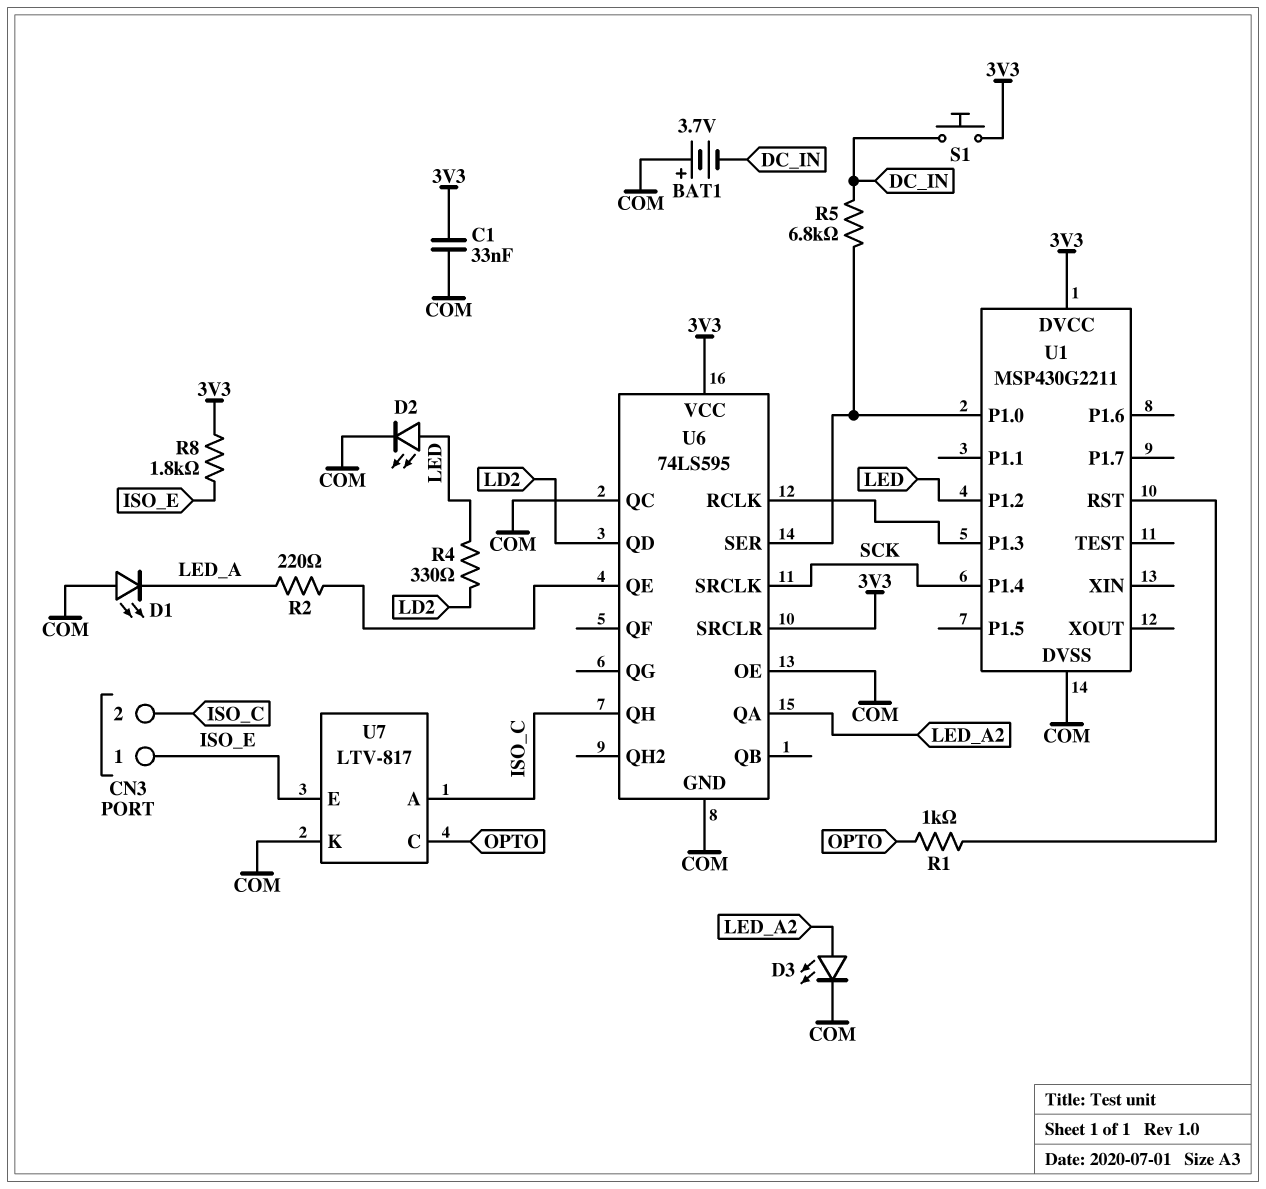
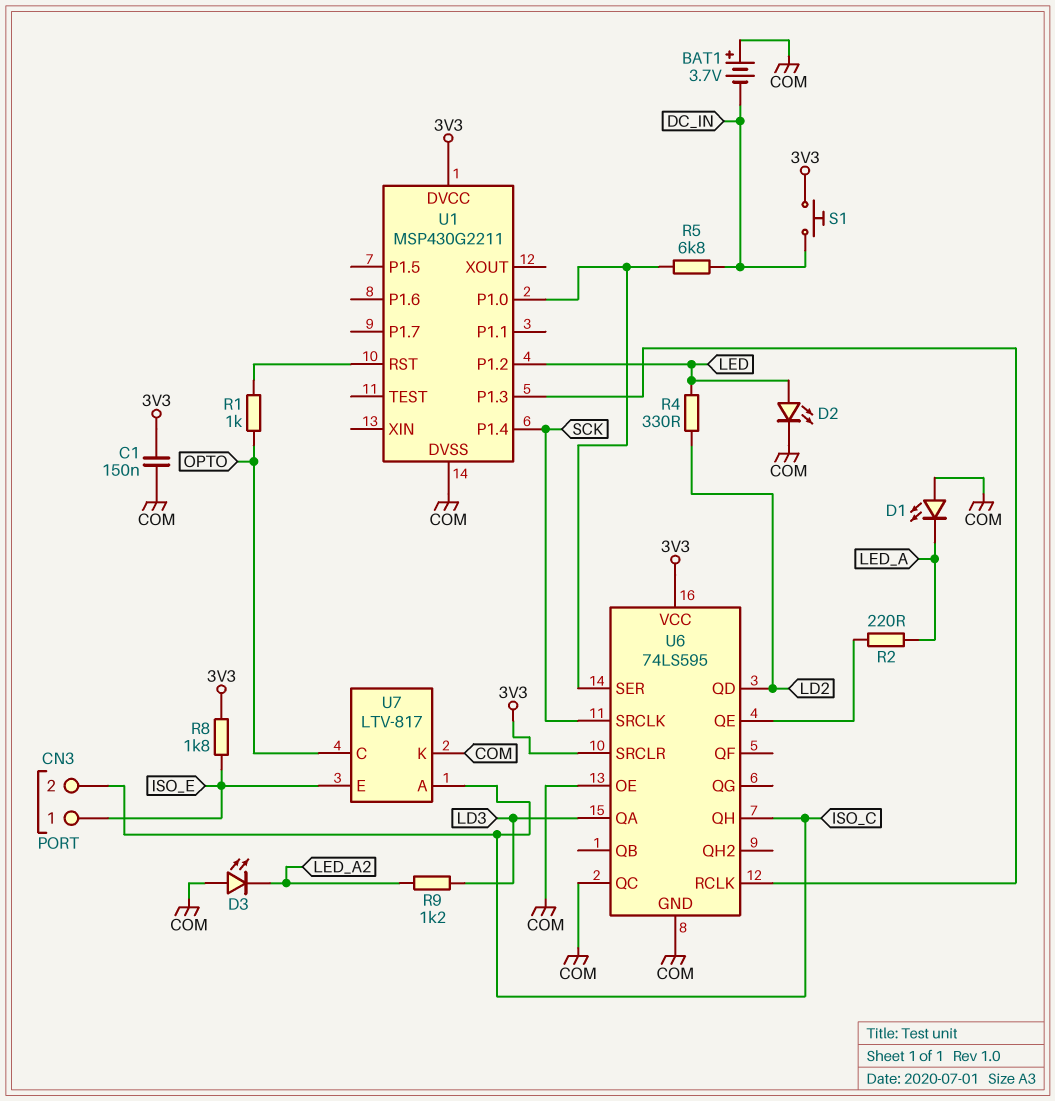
C1: 33nF (3V3, COM) -> 150nF (3V3, COM)
D3: LED (A LED_A2, K COM) -> LED (A COM, K LED_A2)
R9: none -> 1.2k (LD3, LED_A2)
U6 pin QA: LED_A2 -> LD3

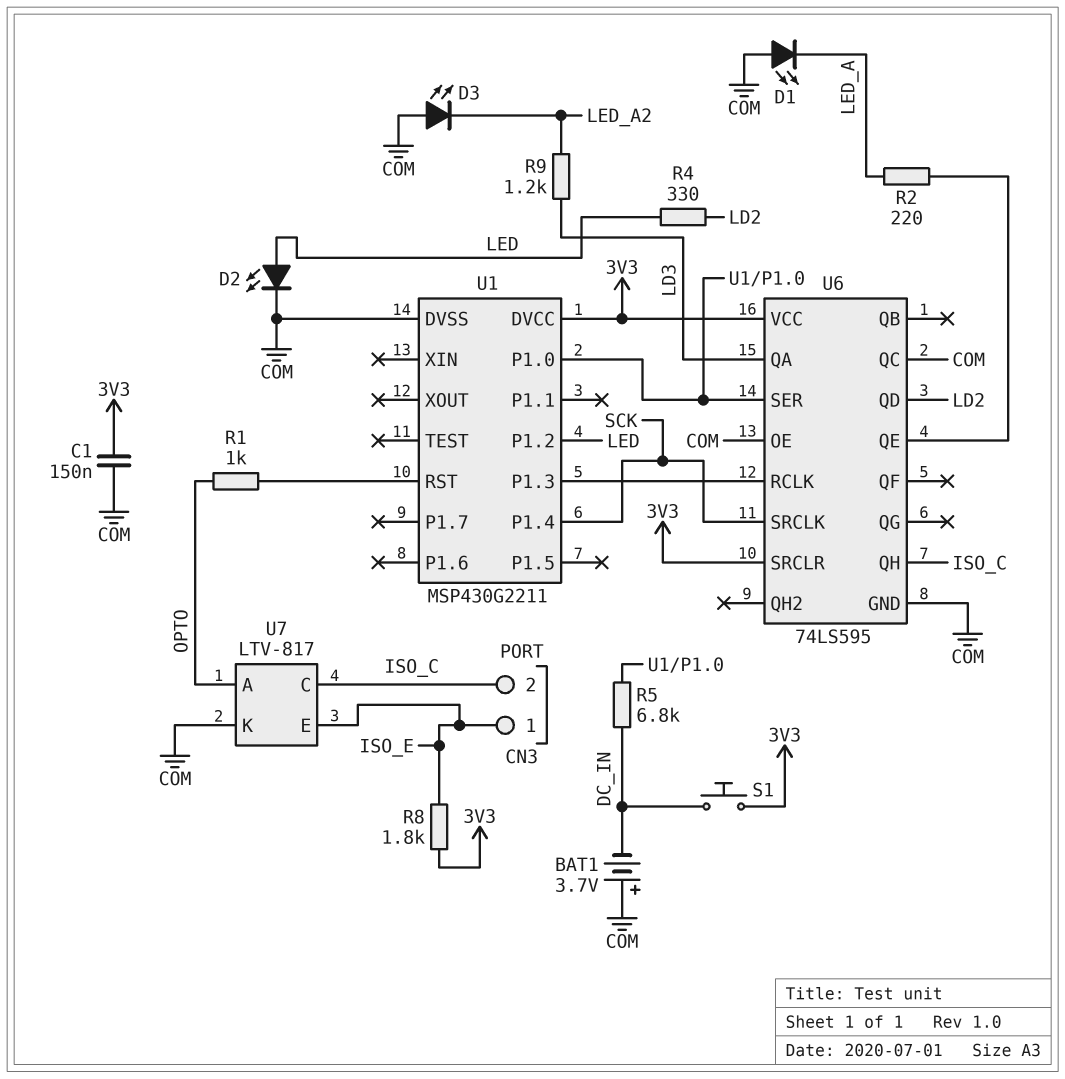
U7 pin A: ISO_C -> OPTO
U7 pin C: OPTO -> ISO_C

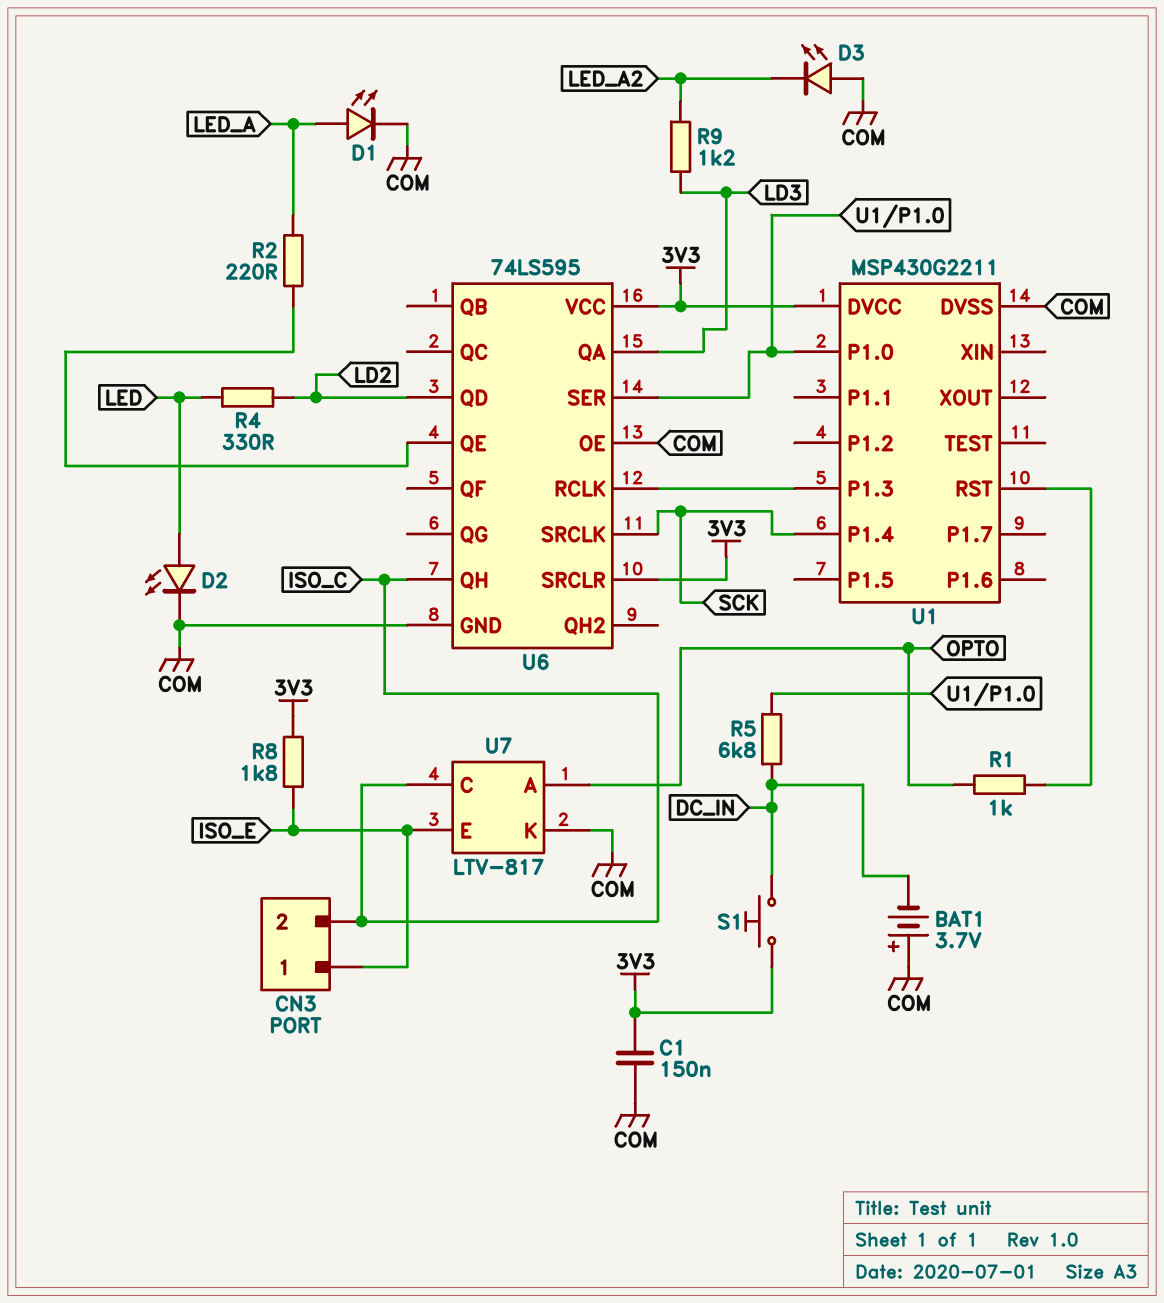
D1: LED (A COM, K LED_A) -> LED (A LED_A, K COM)
U1 pin P1.2: LED -> none
U6 pin QC: COM -> none

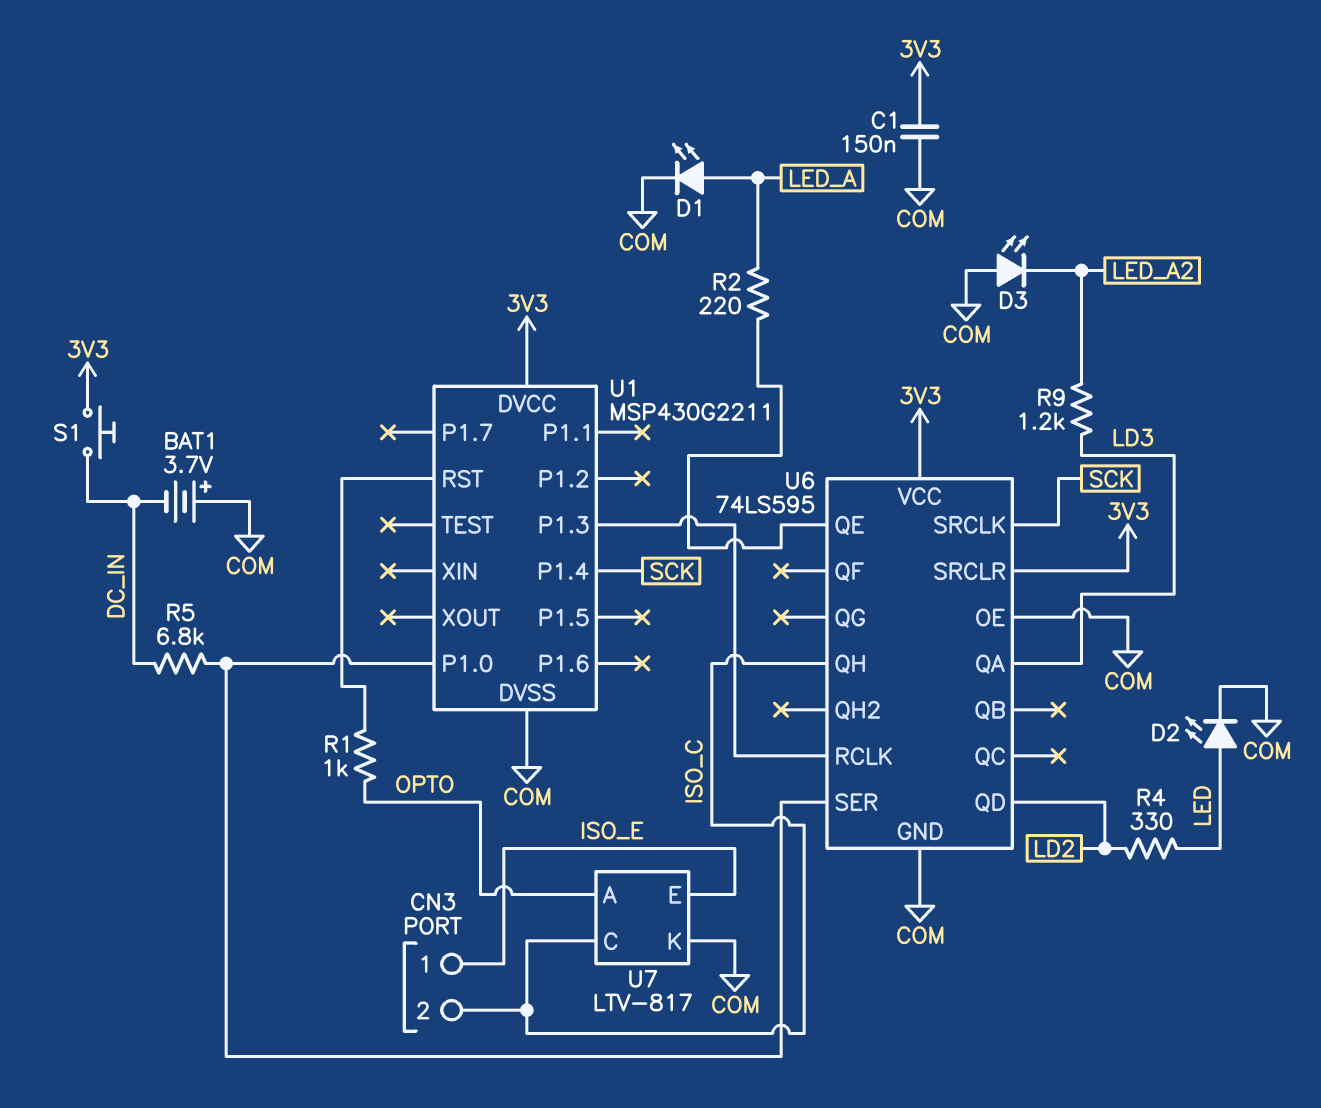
R8: 1.8k (3V3, ISO_E) -> none

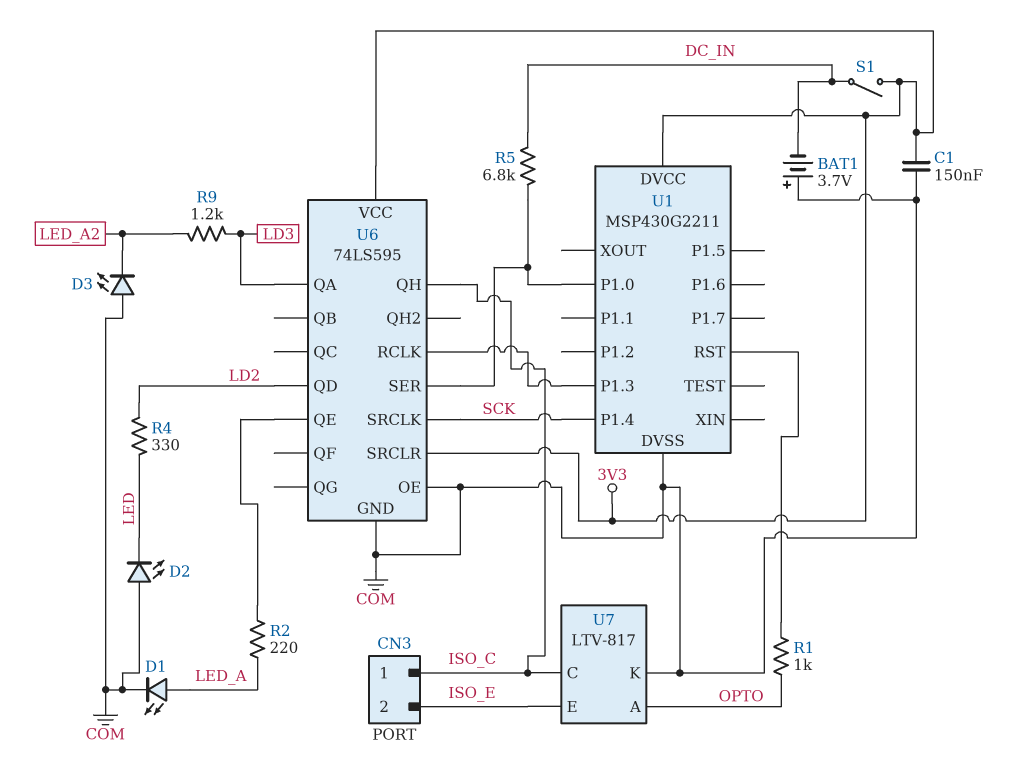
CN3 pin 1: ISO_E -> ISO_C
CN3 pin 2: ISO_C -> ISO_E
D2: LED (A LED, K COM) -> LED (A COM, K LED)
S1: button (3V3, DC_IN) -> switch (3V3, DC_IN)

